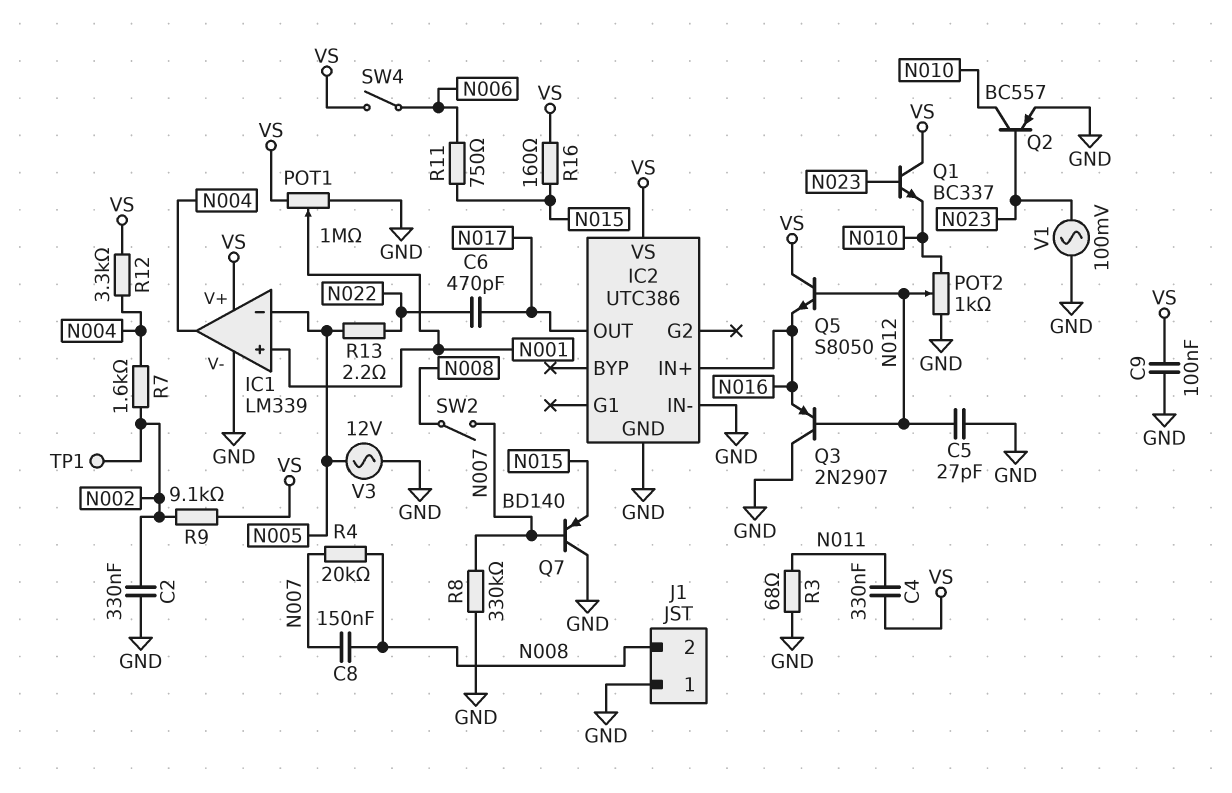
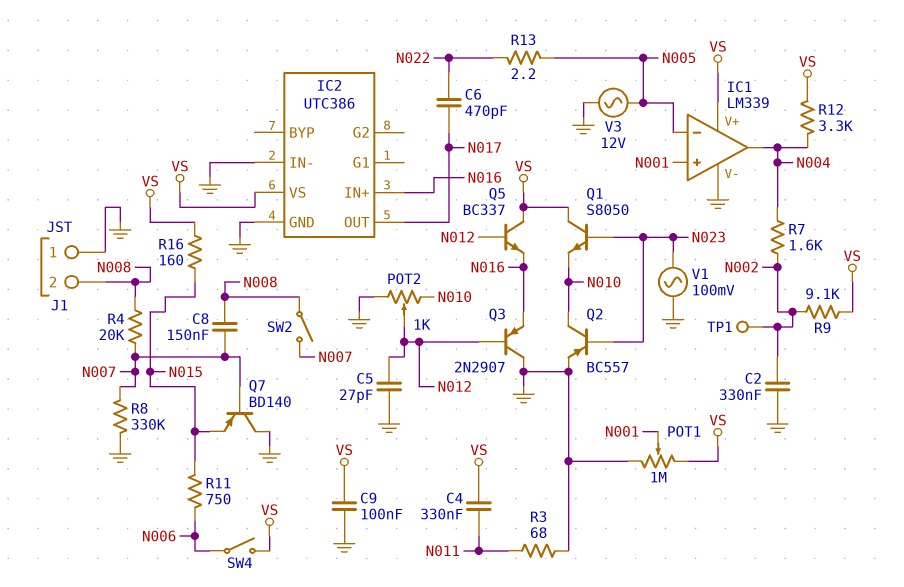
Q1: NPN BC337 (B N023, C VS, E N010) -> NPN S8050 (B N023, C VS, E N010)
Q5: NPN S8050 (B N012, C VS, E N016) -> NPN BC337 (B N012, C VS, E N016)

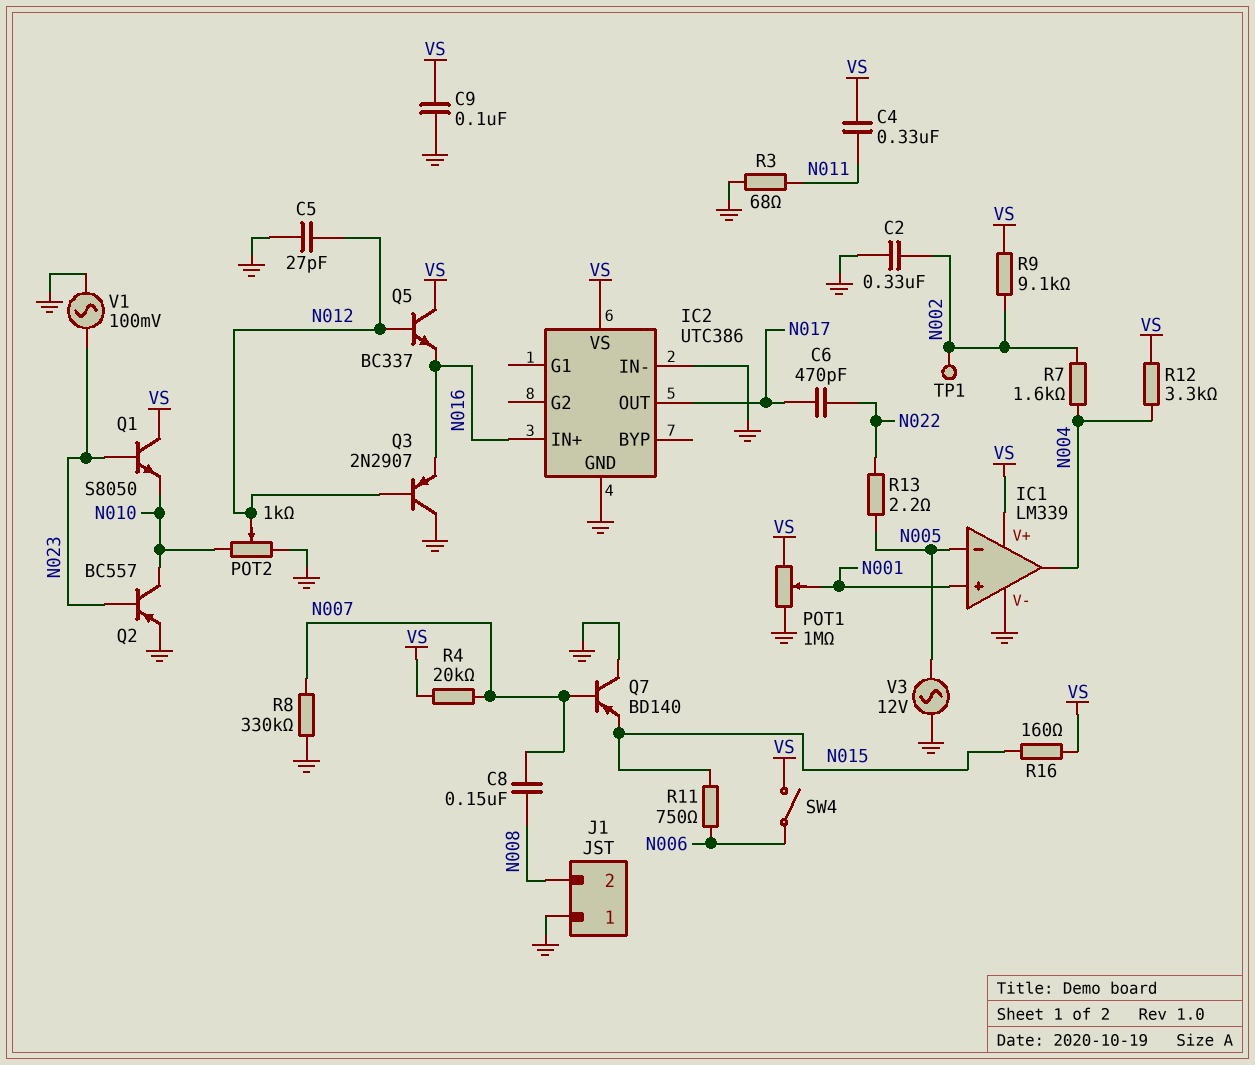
R4: 20k (N007, N008) -> 20k (N007, VS)
SW2: switch (N007, N008) -> none

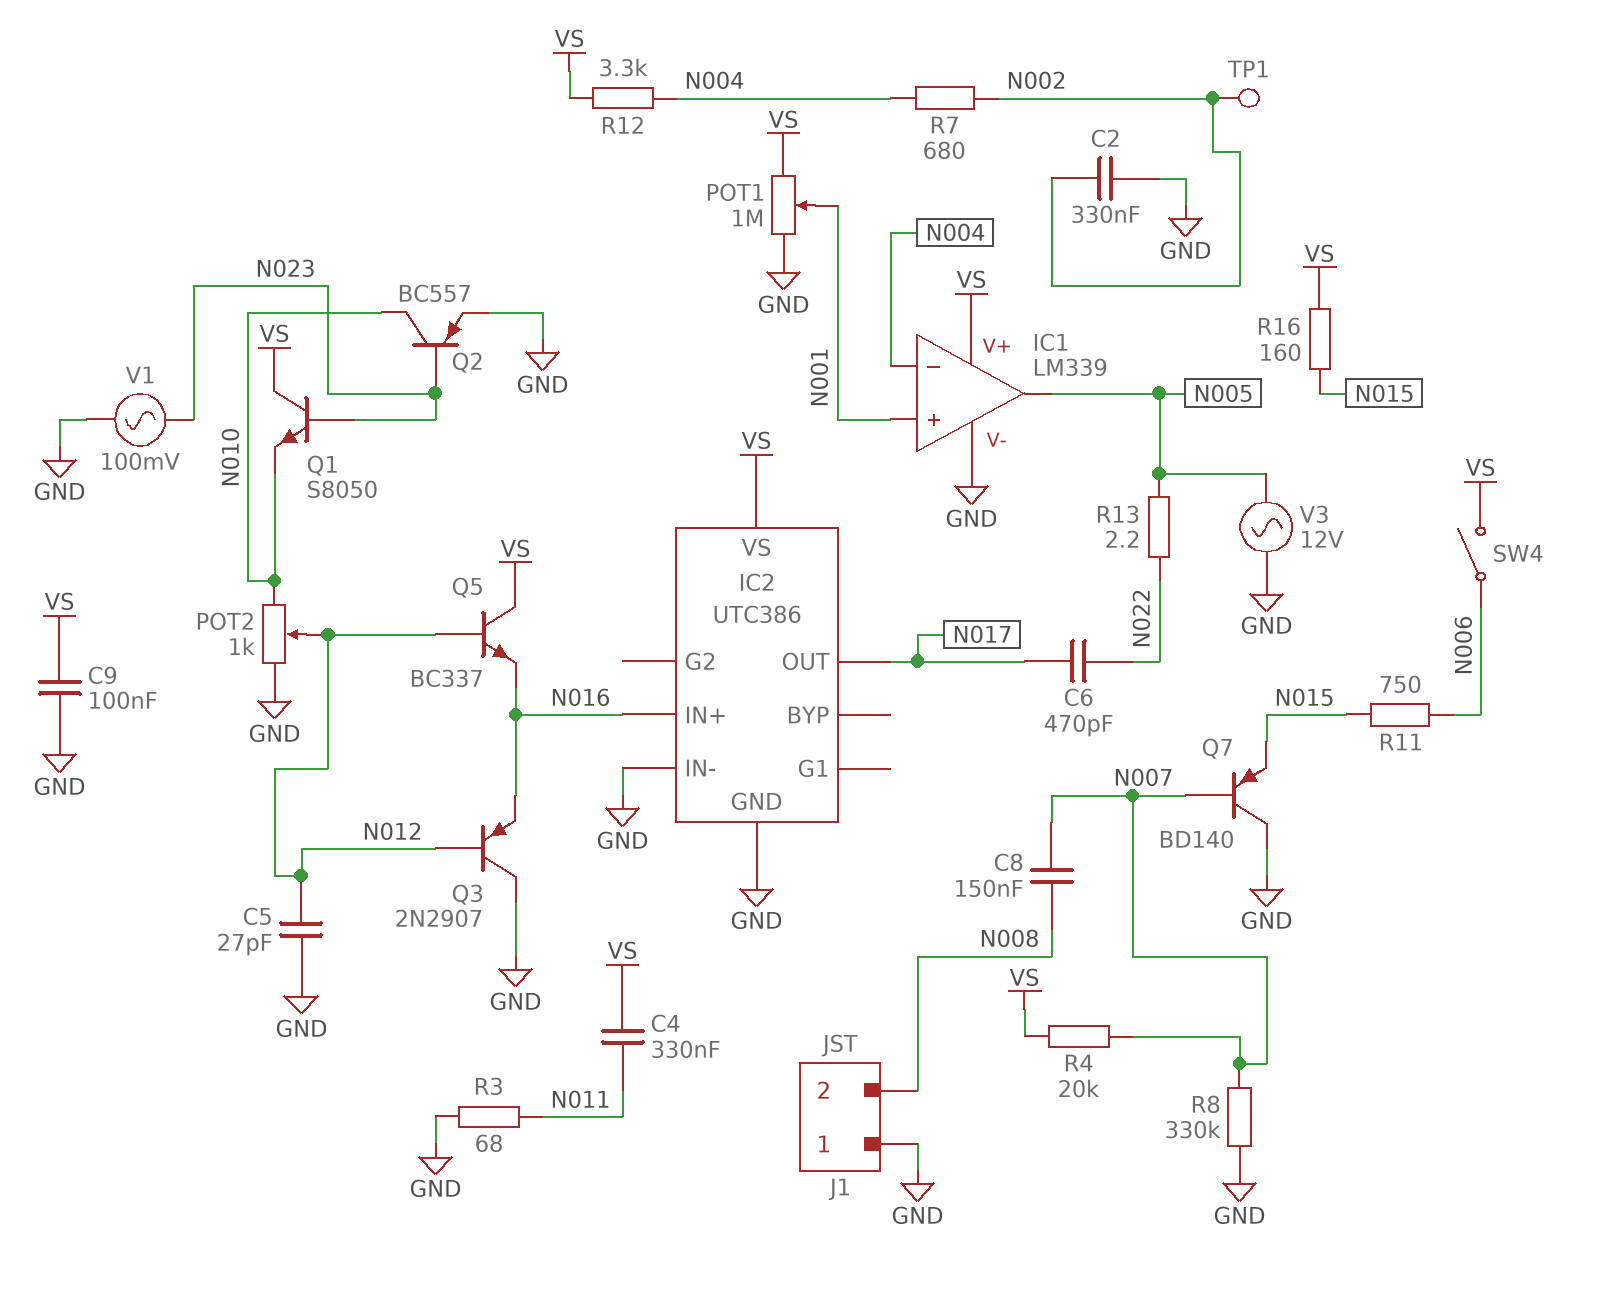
IC1 pin in-: N005 -> N004
IC1 pin out: N004 -> N005
R7: 1.6k (N002, N004) -> 680 (N002, N004)
R9: 9.1k (N002, VS) -> none

